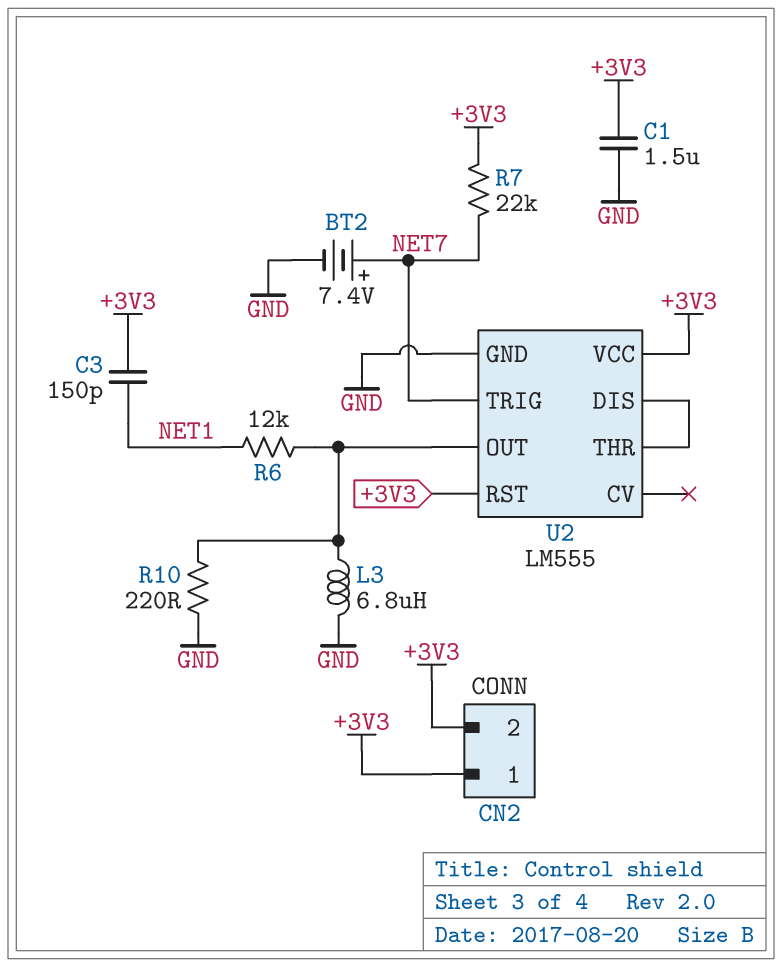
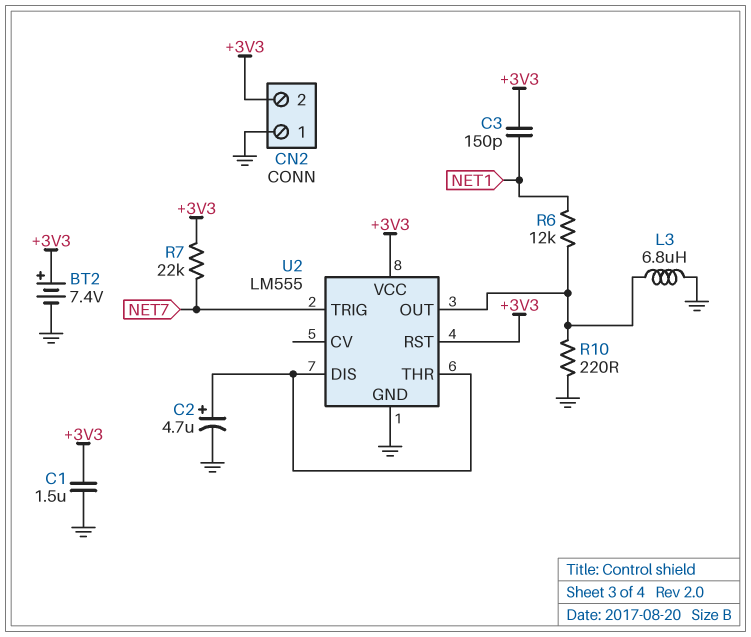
BT2: 7.4V (plus NET7, minus GND) -> 7.4V (plus +3V3, minus GND)
C2: none -> 4.7uF (plus U2/DIS, minus GND)
CN2 pin 1: +3V3 -> GND

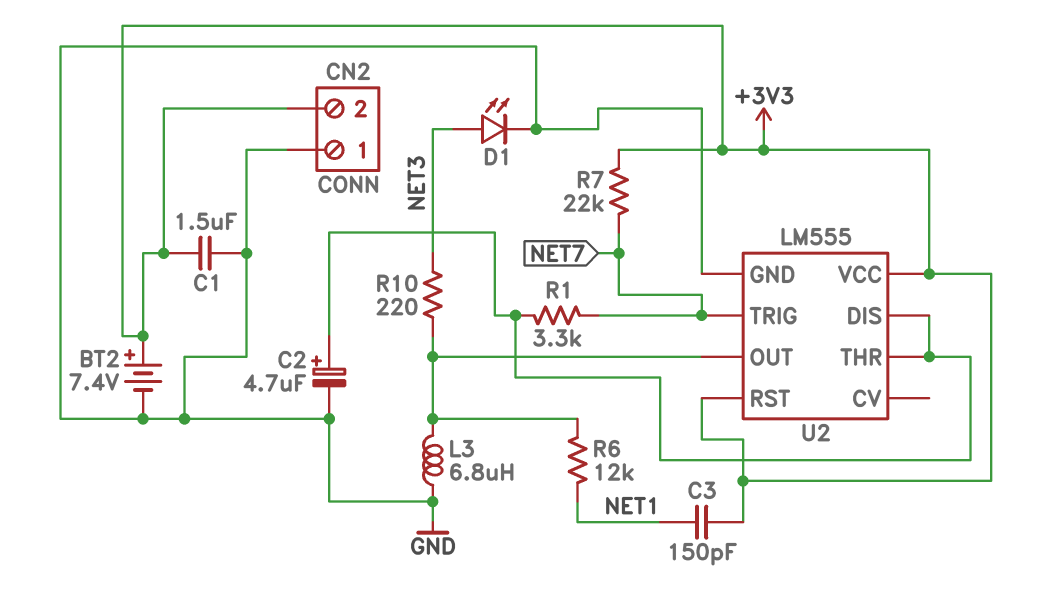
D1: none -> LED (A NET3, K GND)
R1: none -> 3.3k (NET7, U2/DIS)
R10: 220 (GND, U2/OUT) -> 220 (NET3, U2/OUT)

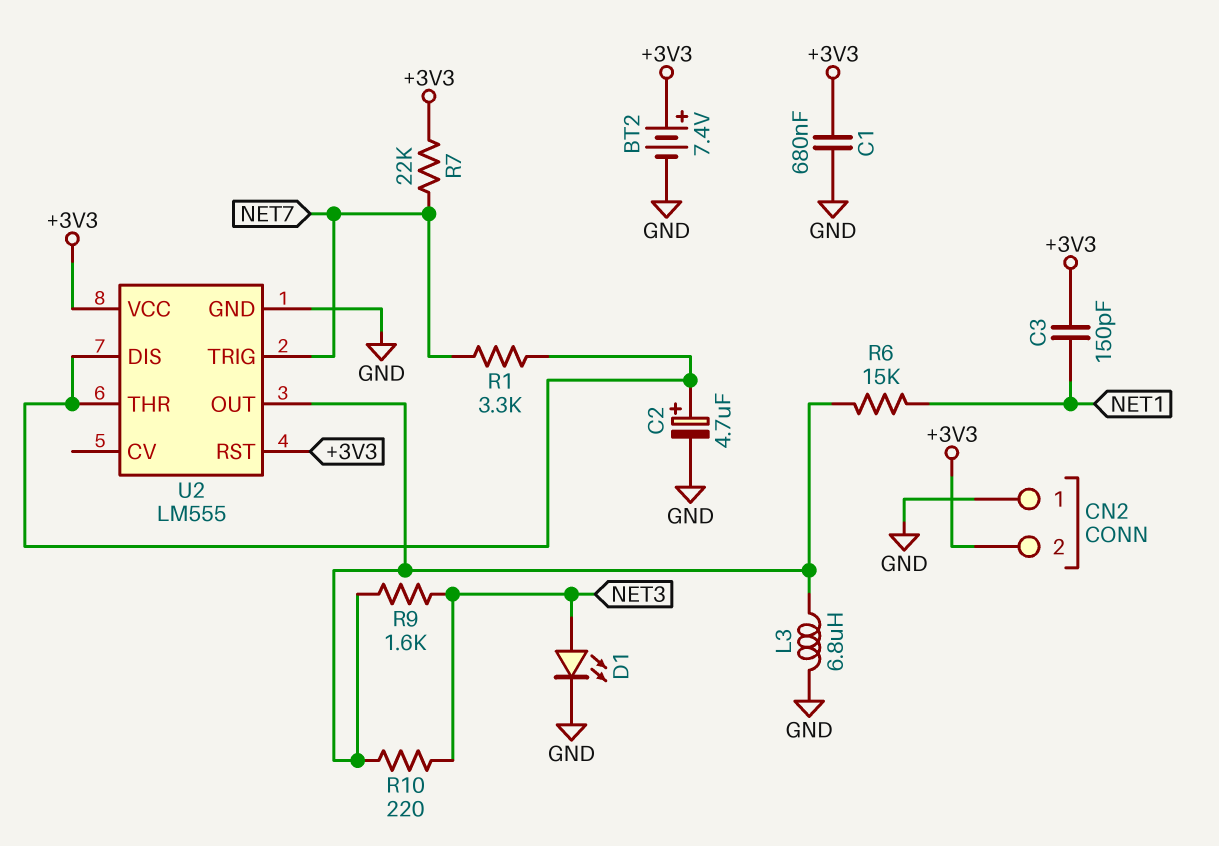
C1: 1.5uF (+3V3, GND) -> 680nF (+3V3, GND)
R6: 12k (NET1, U2/OUT) -> 15k (NET1, U2/OUT)
R9: none -> 1.6k (NET3, U2/OUT)

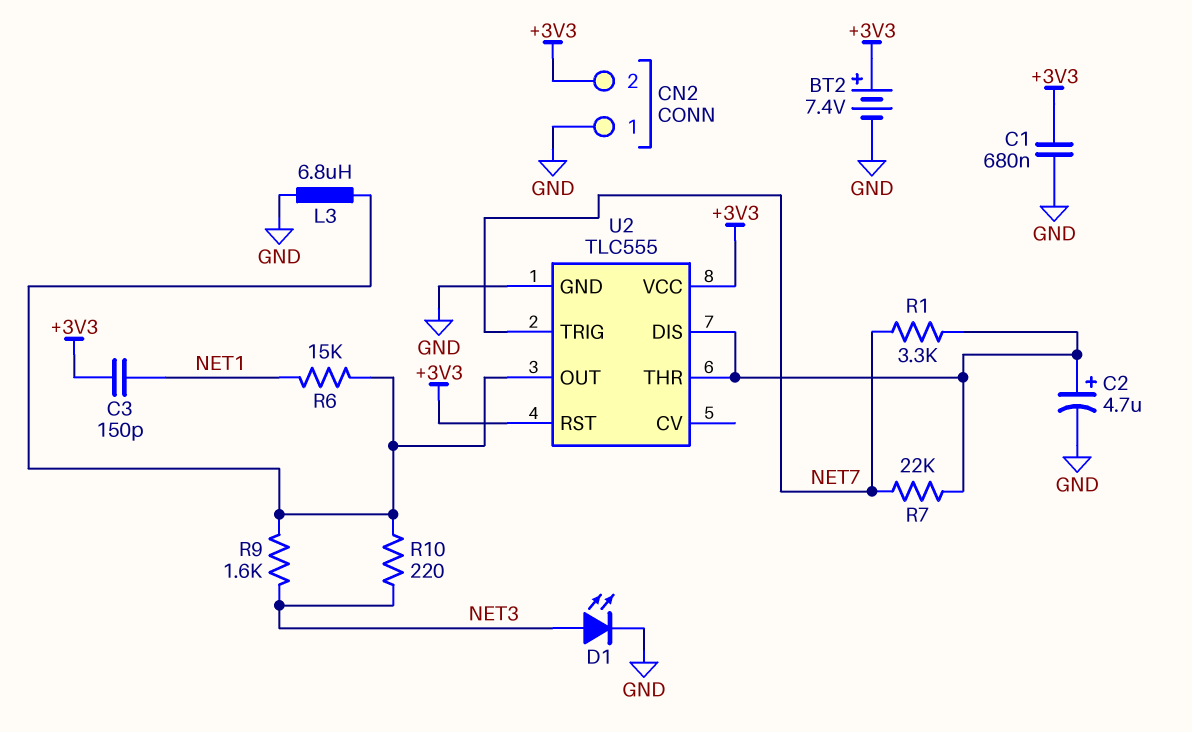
R7: 22k (+3V3, NET7) -> 22k (NET7, U2/DIS)
U2: LM555 -> TLC555

